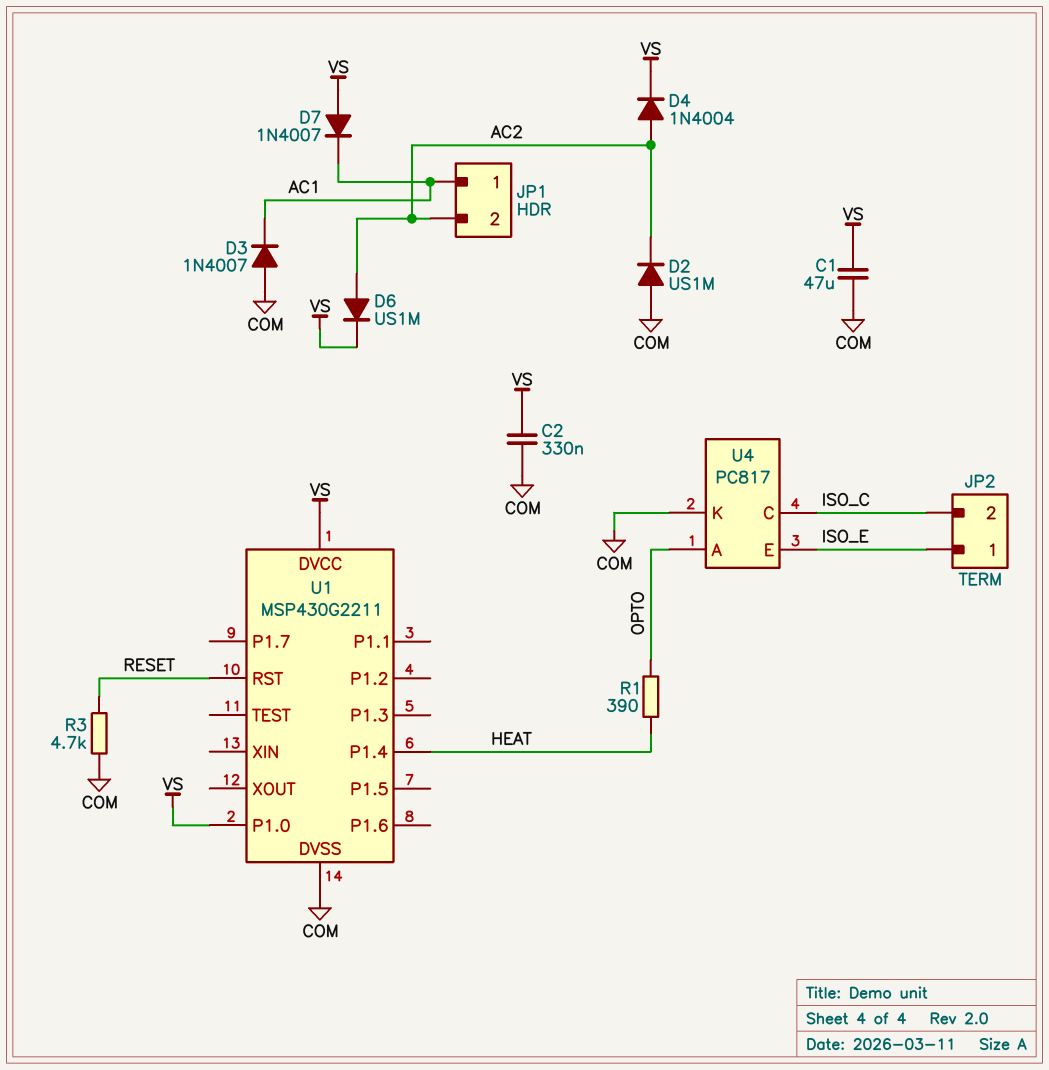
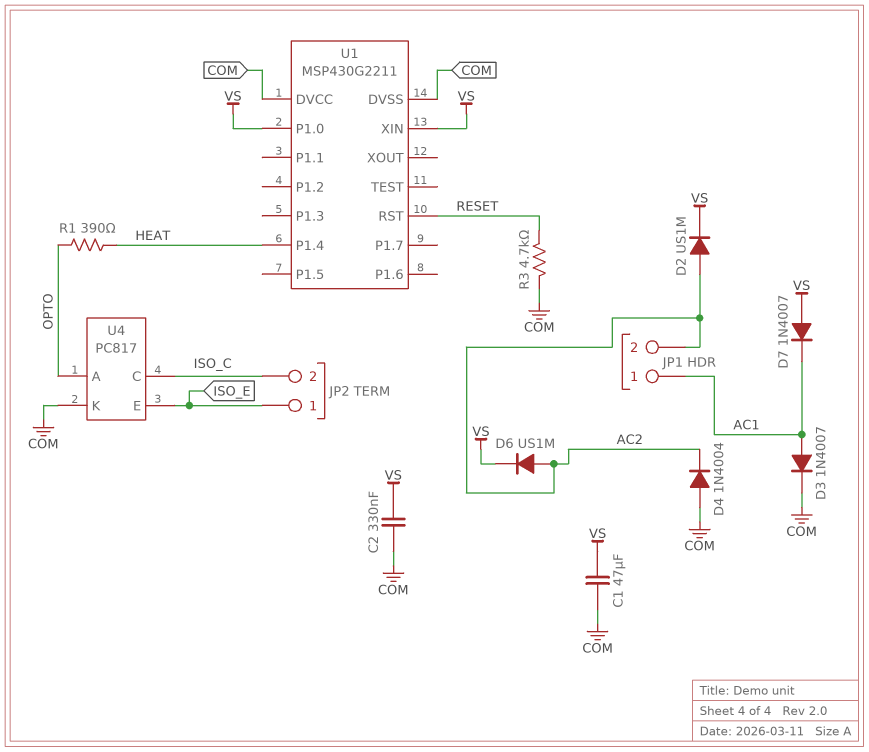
D2: diode US1M (A COM, K AC2) -> diode US1M (A AC2, K VS)
D3: diode 1N4007 (A COM, K AC1) -> diode 1N4007 (A AC1, K COM)
D4: diode 1N4004 (A AC2, K VS) -> diode 1N4004 (A COM, K AC2)
U1 pin DVCC: VS -> COM
U1 pin XIN: none -> VS

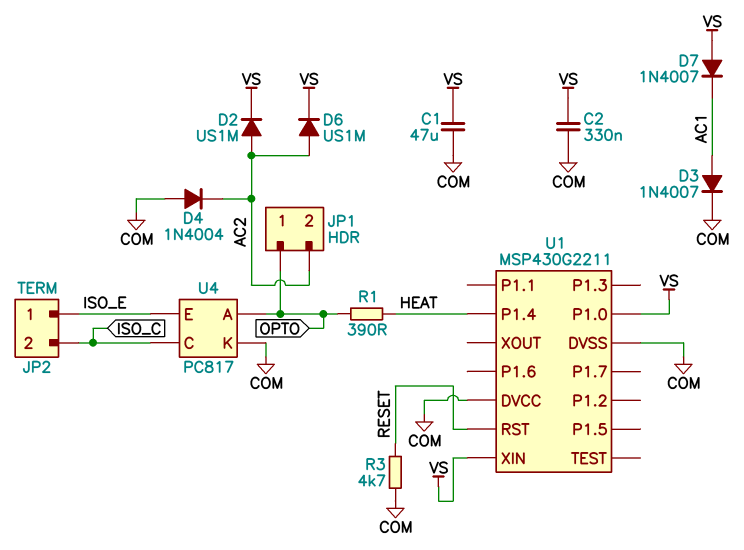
JP1 pin 1: AC1 -> OPTO

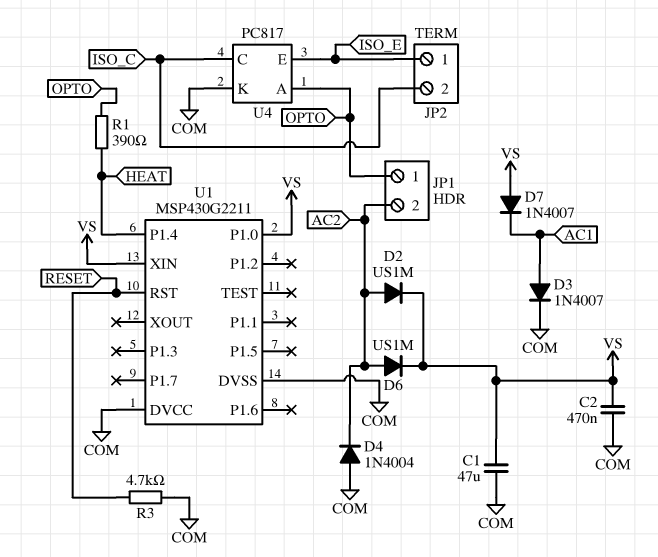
C2: 330nF (COM, VS) -> 470nF (COM, VS)

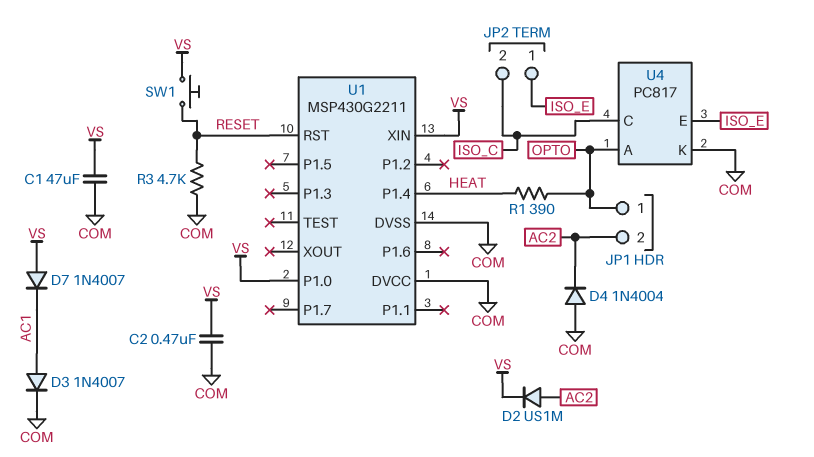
D6: diode US1M (A AC2, K VS) -> none
SW1: none -> button (RESET, VS)

